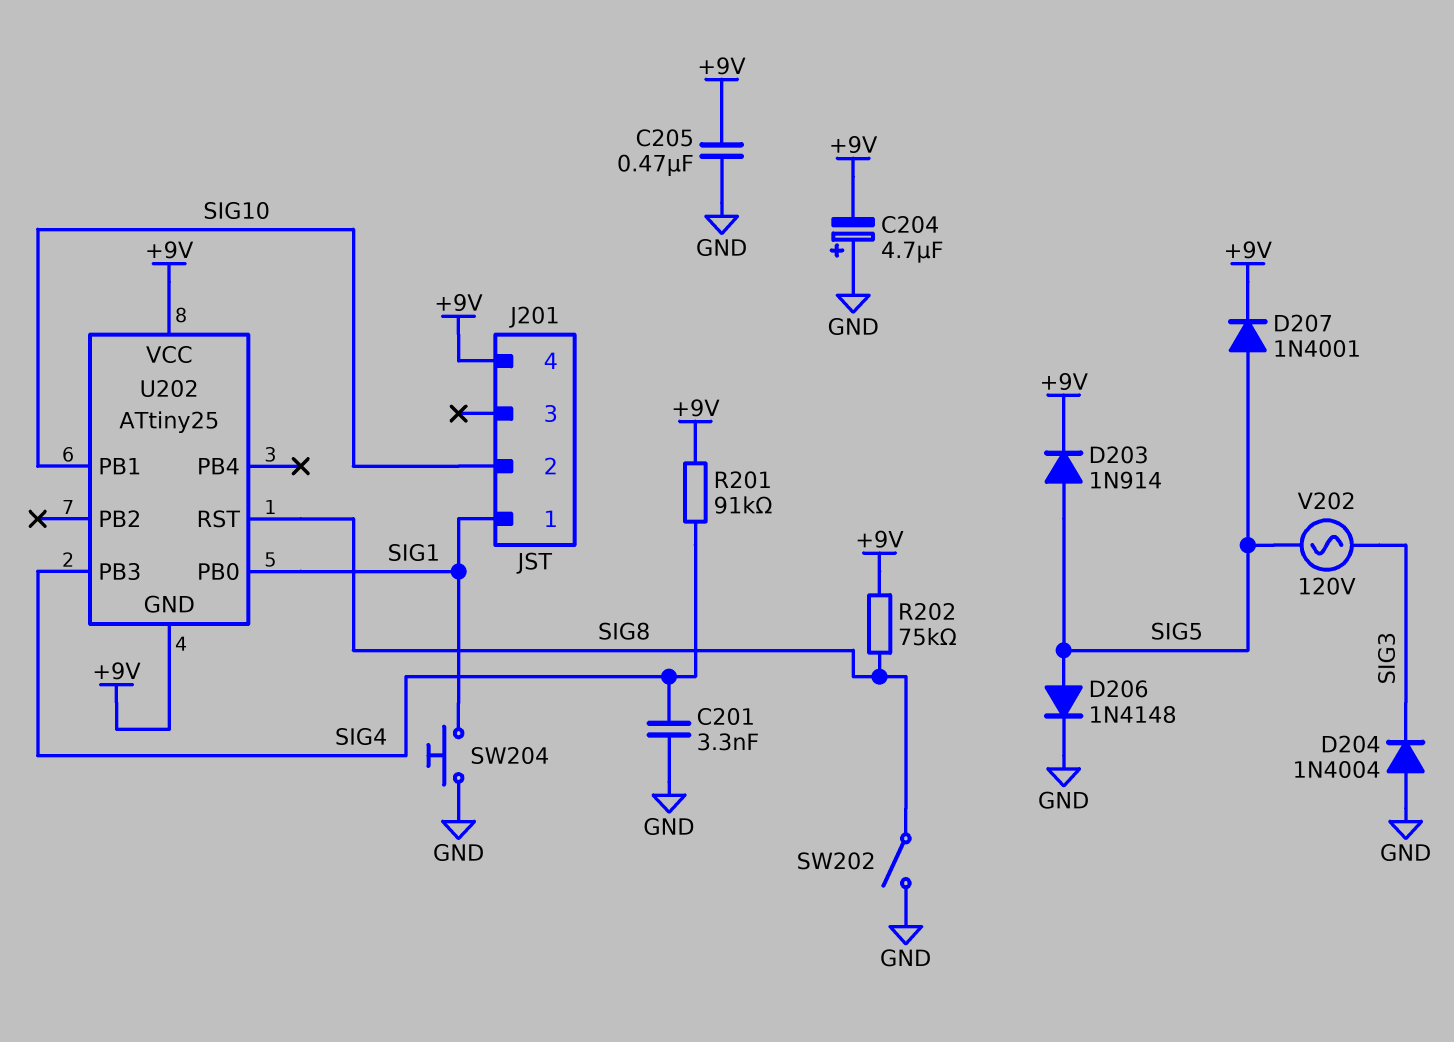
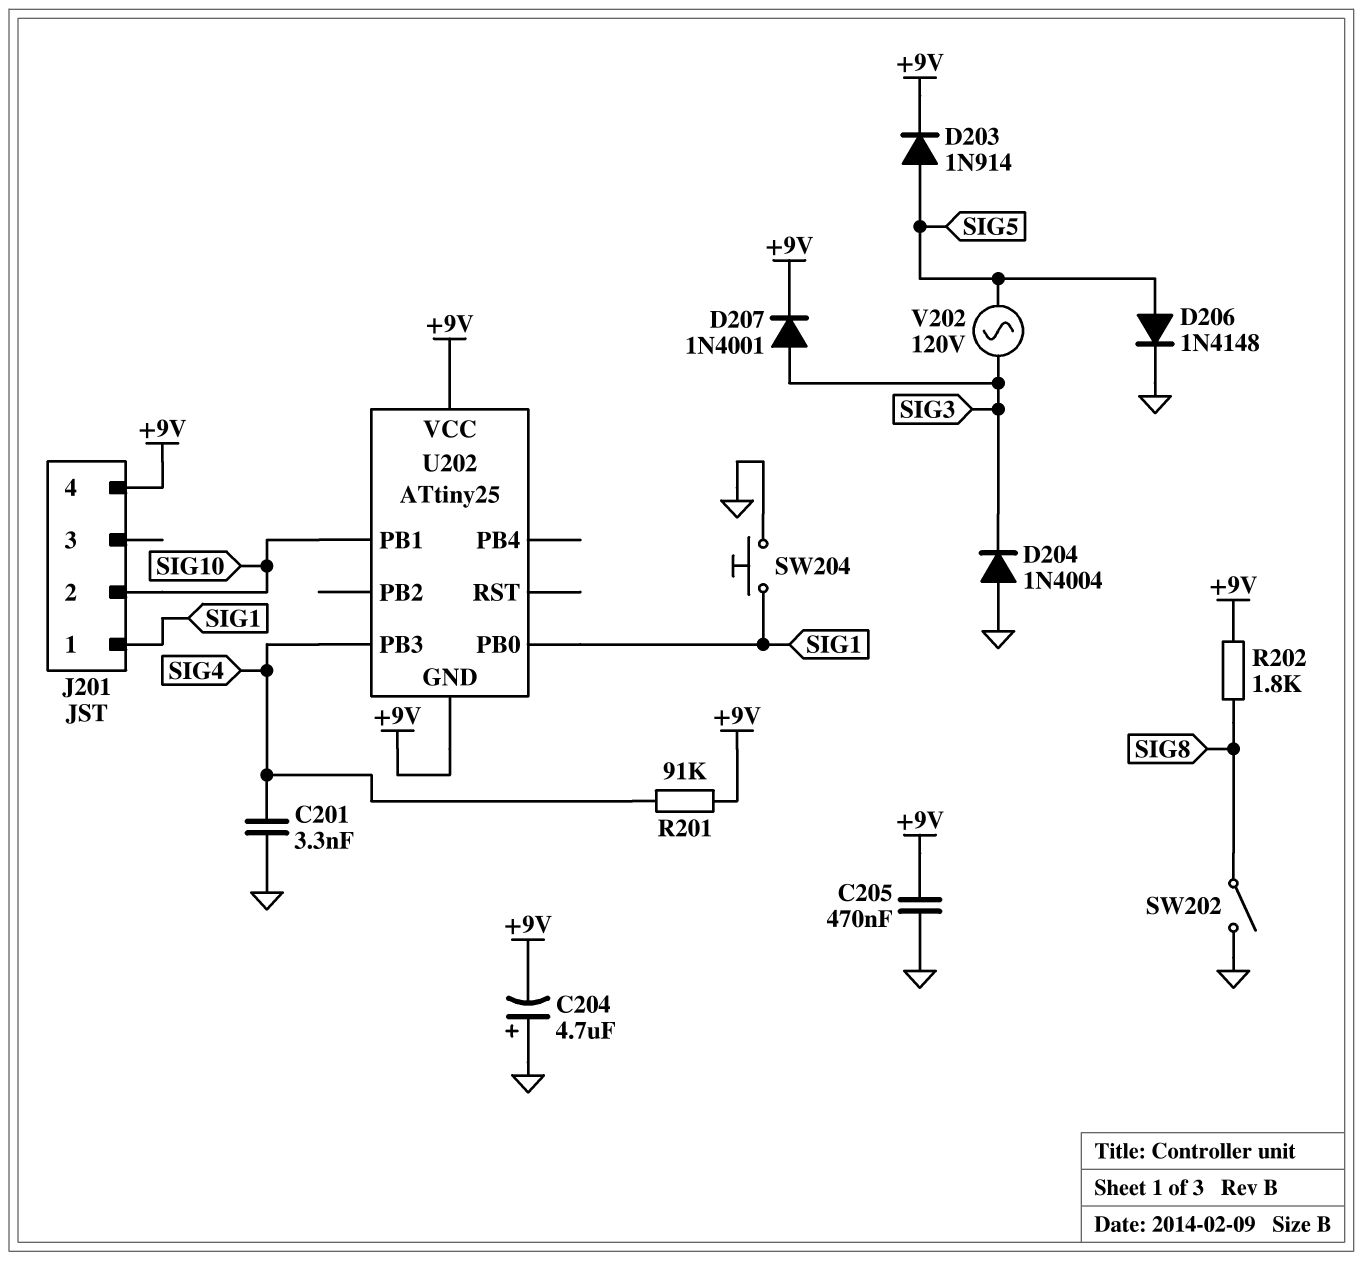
D207: diode 1N4001 (A SIG5, K +9V) -> diode 1N4001 (A SIG3, K +9V)
R202: 75k (+9V, SIG8) -> 1.8k (+9V, SIG8)
U202 pin RST: SIG8 -> none

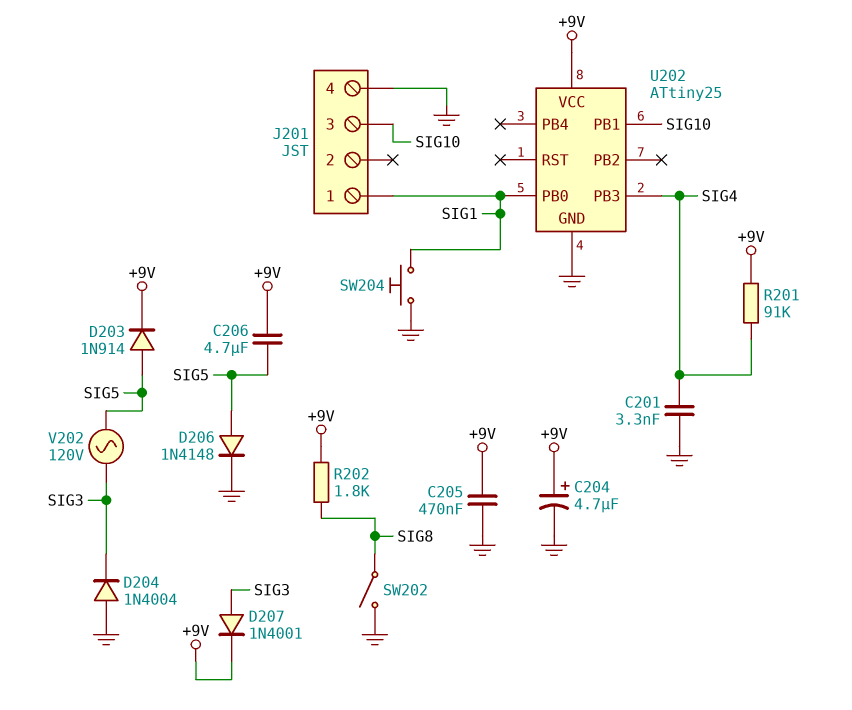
C204: 4.7uF (plus GND, minus +9V) -> 4.7uF (plus +9V, minus GND)
C206: none -> 4.7uF (+9V, SIG5)
J201 pin 2: SIG10 -> none
J201 pin 3: none -> SIG10
J201 pin 4: +9V -> GND
U202 pin GND: +9V -> GND

